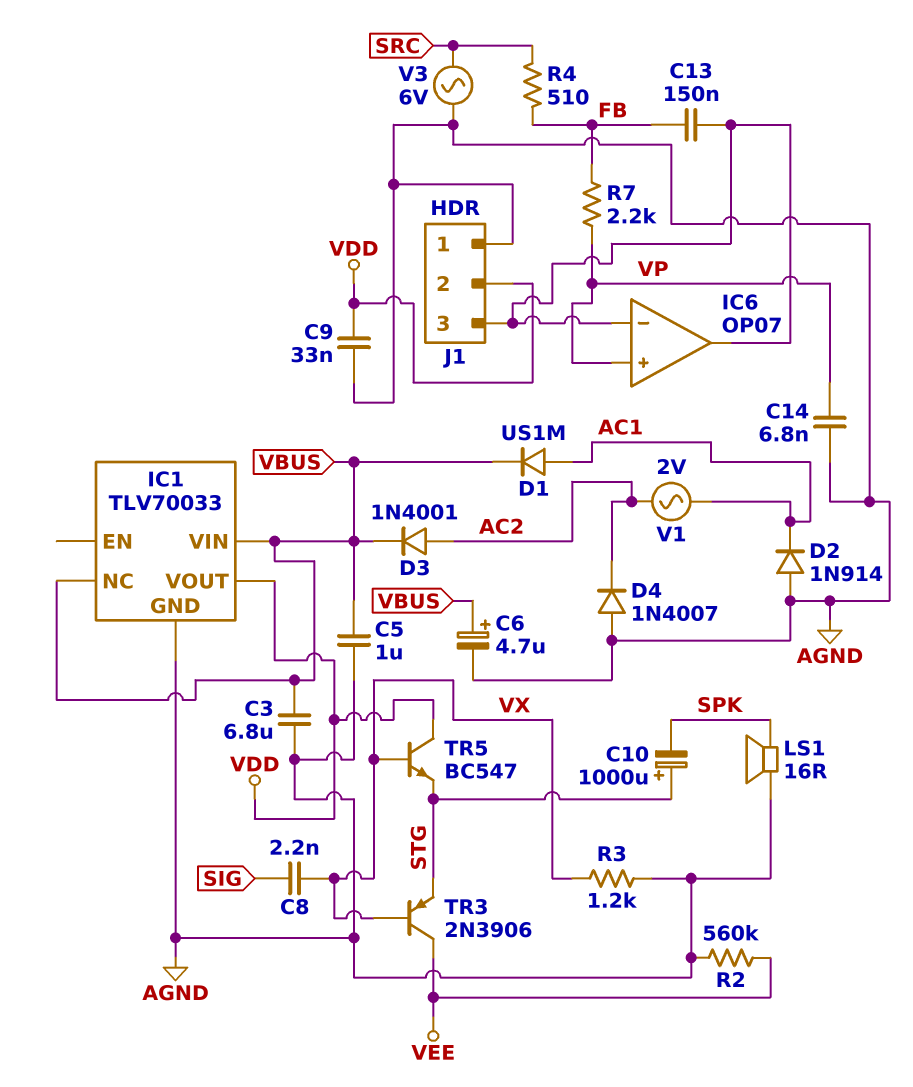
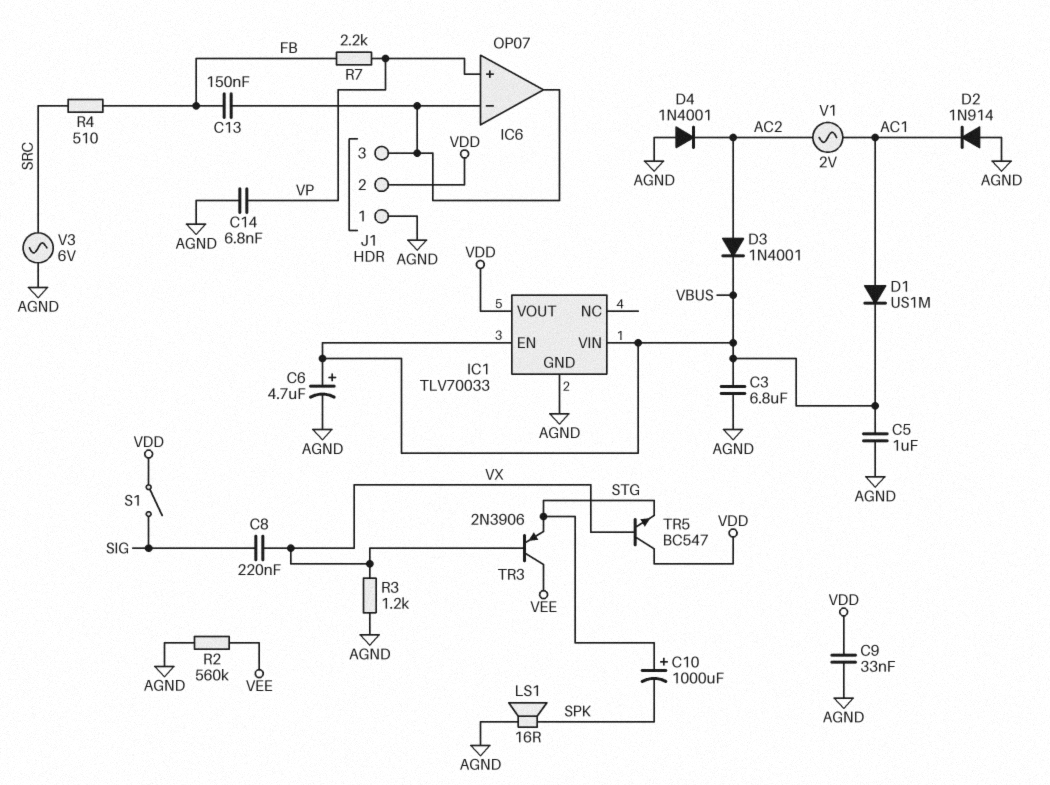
C8: 2.2nF (SIG, VX) -> 220nF (SIG, VX)
D4: diode 1N4007 (A AGND, K AC2) -> diode 1N4001 (A AGND, K AC2)
IC1 pin EN: none -> VBUS
IC1 pin NC: VBUS -> none
S1: none -> switch (SIG, VDD)

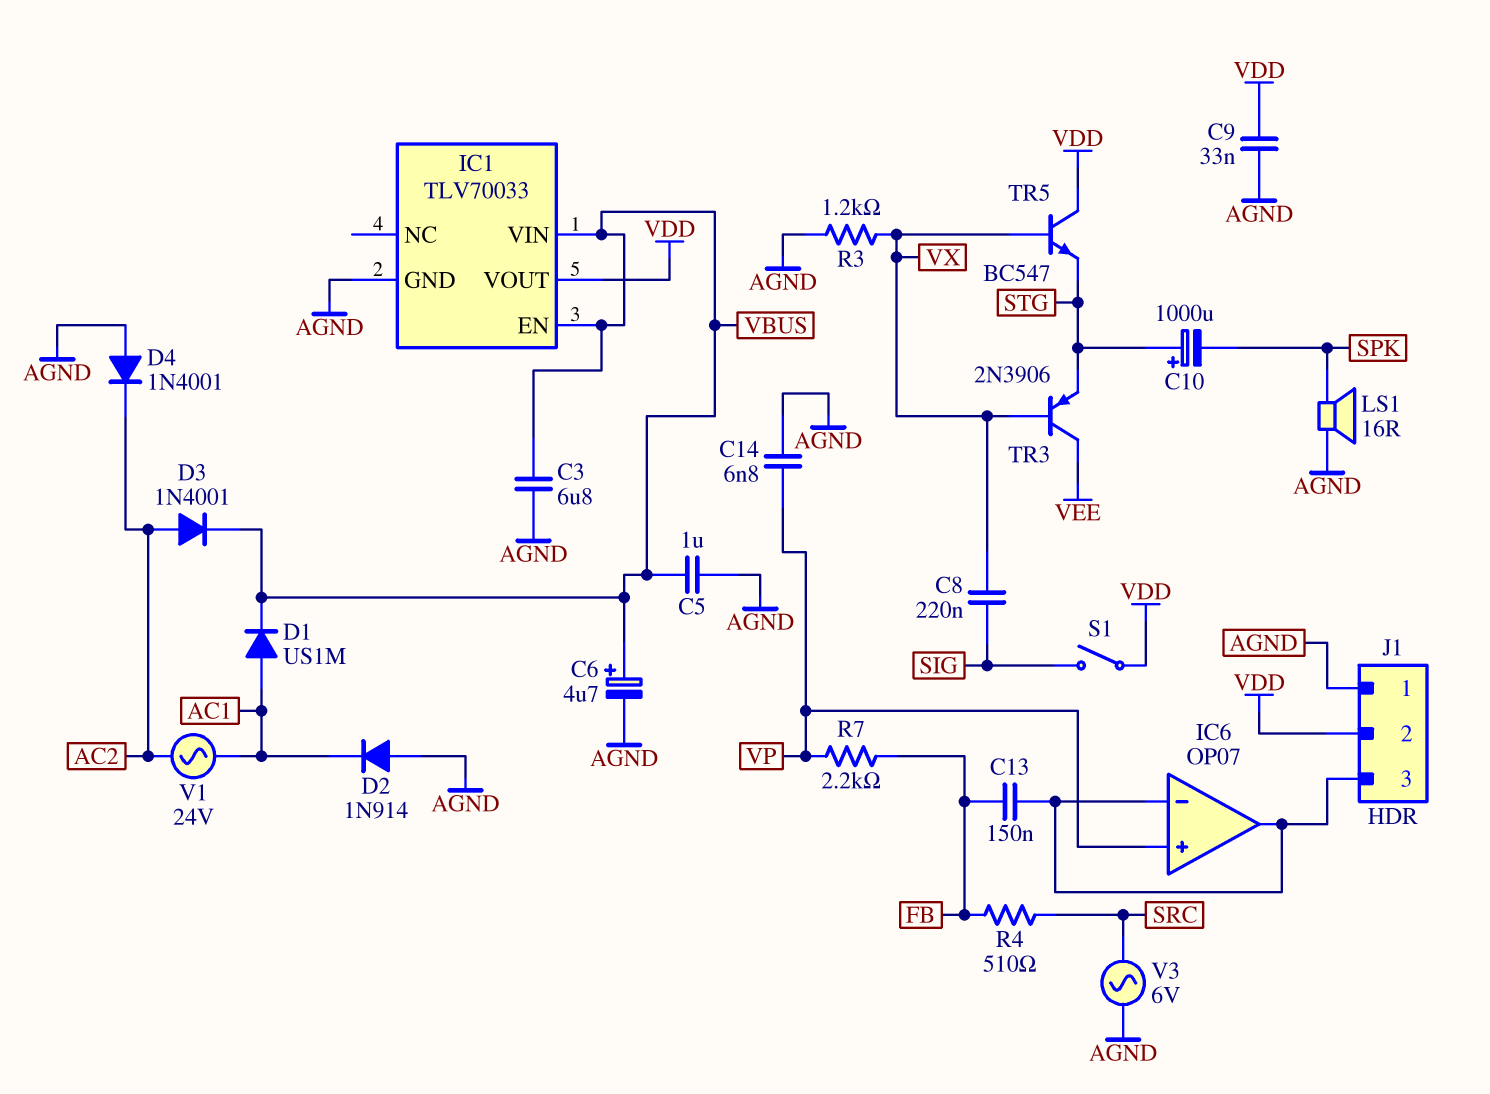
R2: 560k (AGND, VEE) -> none
V1: AC 2V (AC1, AC2) -> AC 24V (AC1, AC2)

